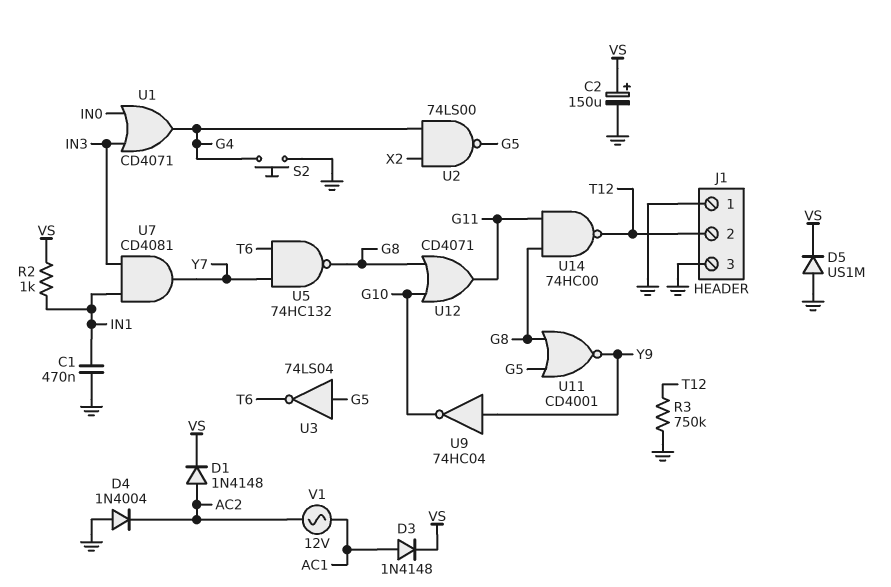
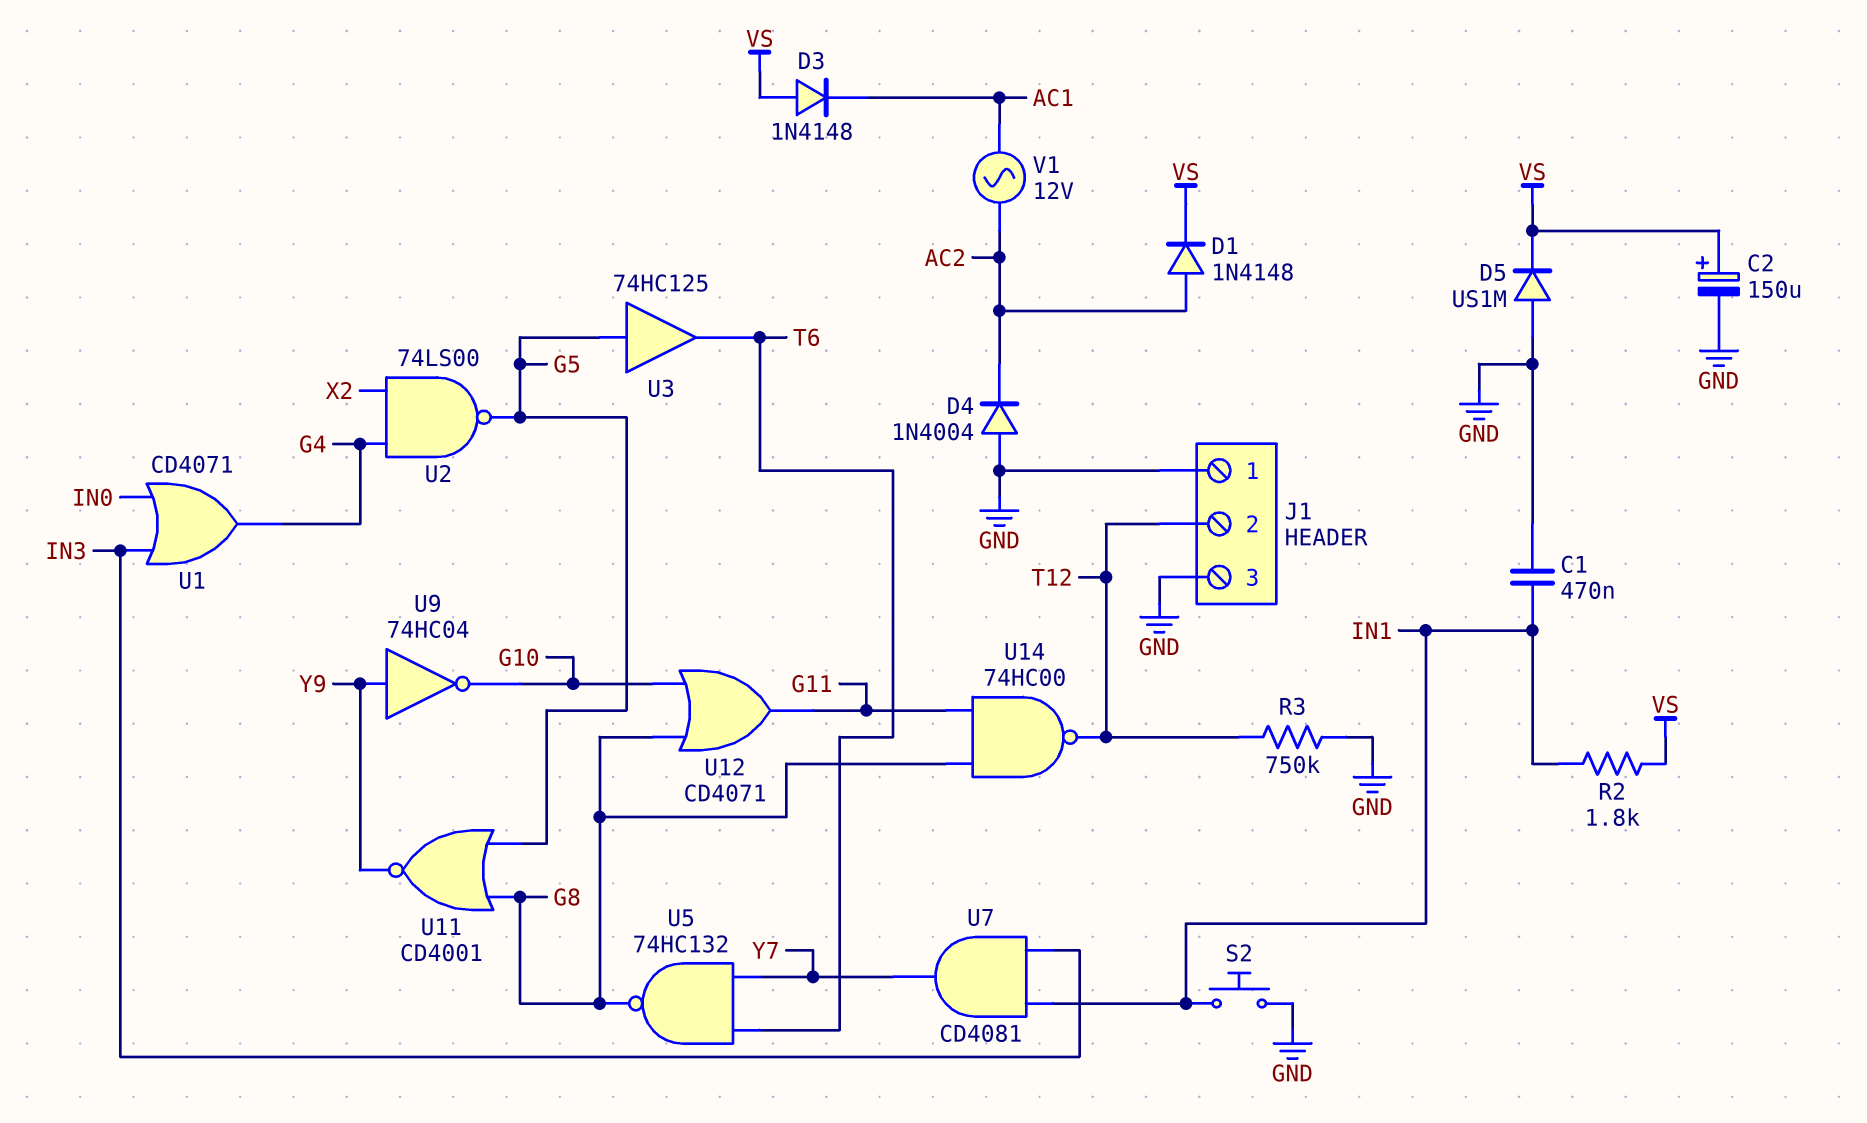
D3: diode 1N4148 (A AC1, K VS) -> diode 1N4148 (A VS, K AC1)
R2: 1k (IN1, VS) -> 1.8k (IN1, VS)
S2: button (G4, GND) -> button (GND, IN1)
U3: NOT 74LS04 (in G5, out T6) -> buffer 74HC125 (in G5, out T6)

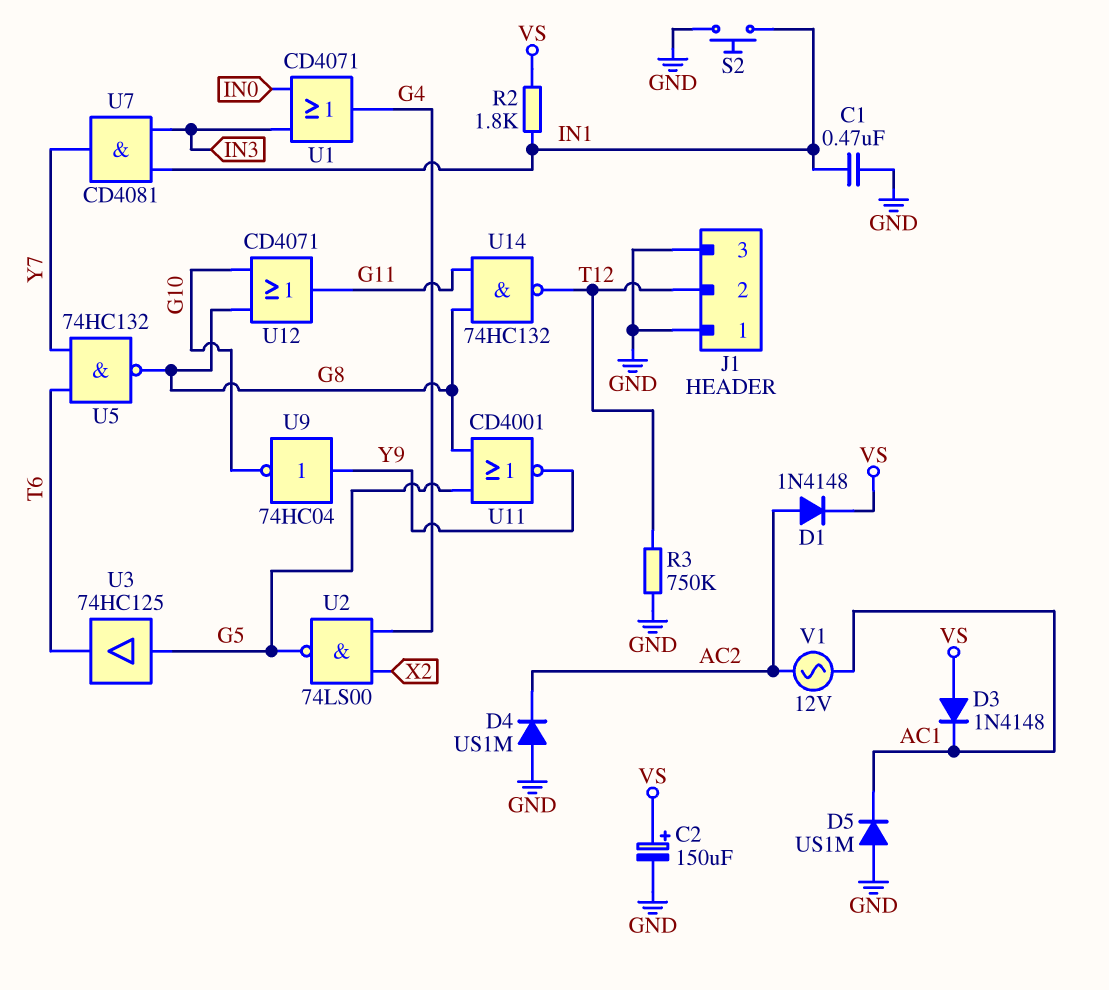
D4: diode 1N4004 (A GND, K AC2) -> diode US1M (A GND, K AC2)
D5: diode US1M (A GND, K VS) -> diode US1M (A GND, K AC1)
U14: NAND 74HC00 (in G8, in G11, out T12) -> NAND 74HC132 (in G8, in G11, out T12)

